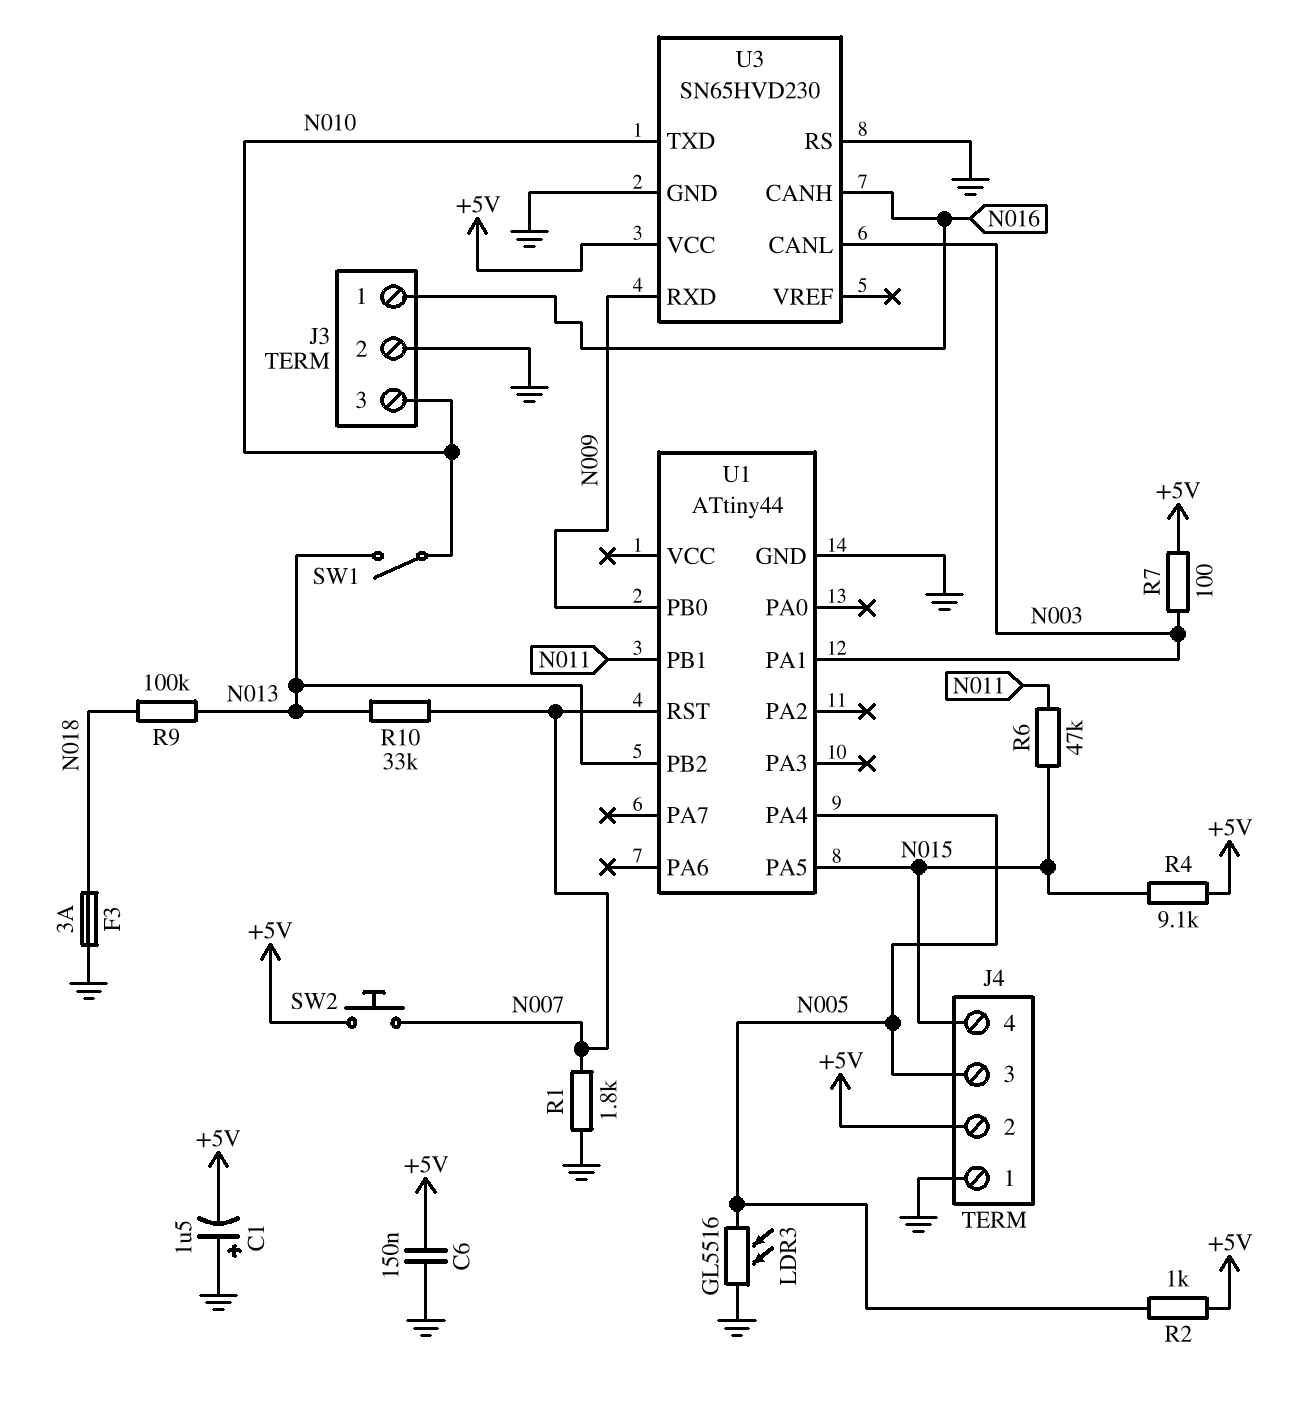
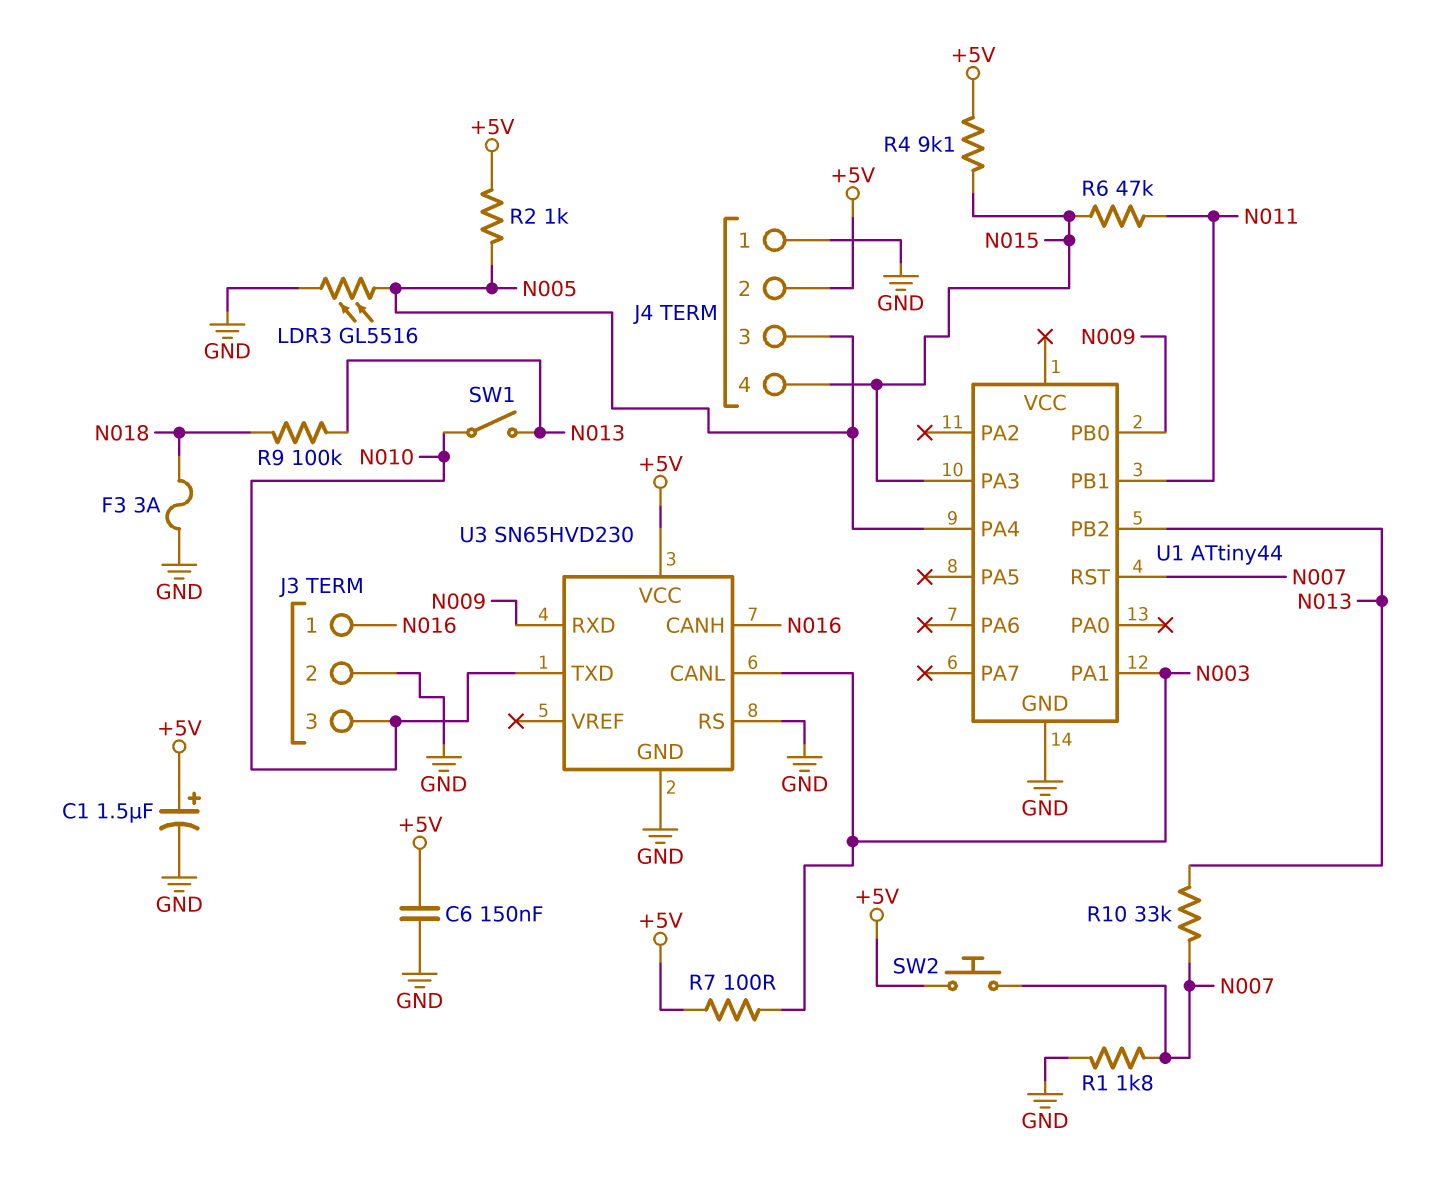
C1: 1.5uF (plus GND, minus +5V) -> 1.5uF (plus +5V, minus GND)
U1 pin PA3: none -> N015
U1 pin PA5: N015 -> none

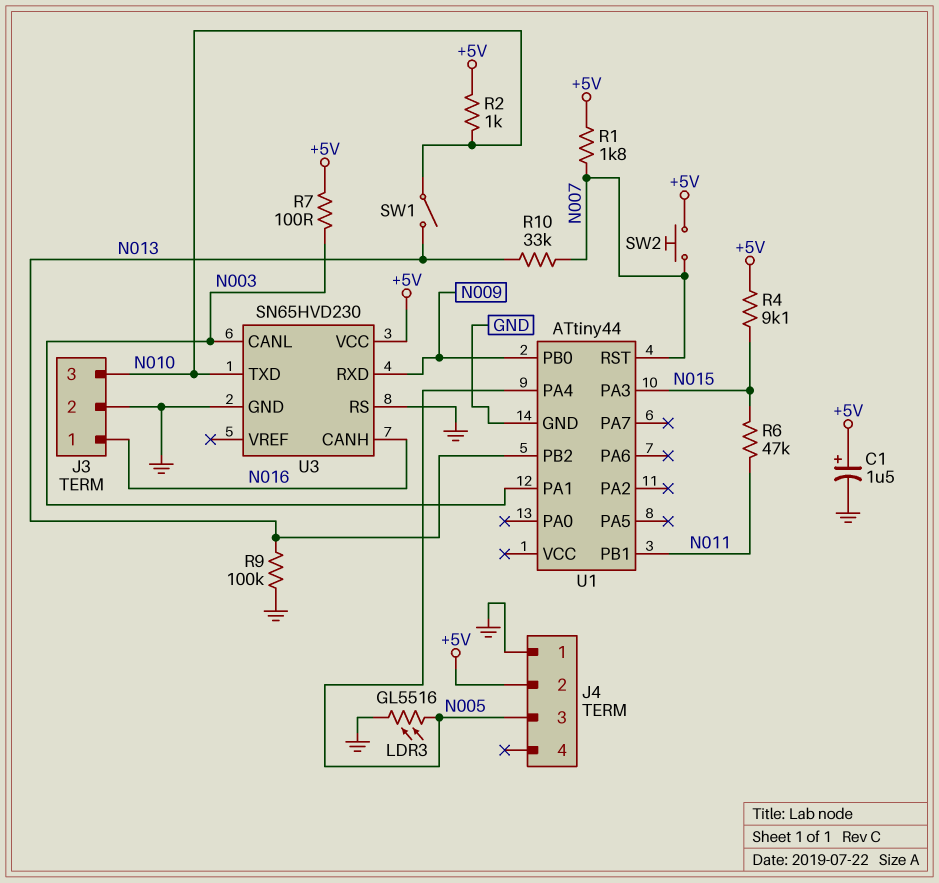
C6: 150nF (+5V, GND) -> none
F3: 3A (GND, N018) -> none
J4 pin 4: N015 -> none
R1: 1.8k (GND, N007) -> 1.8k (+5V, N007)
R2: 1k (+5V, N005) -> 1k (+5V, N010)
R9: 100k (N013, N018) -> 100k (GND, N013)

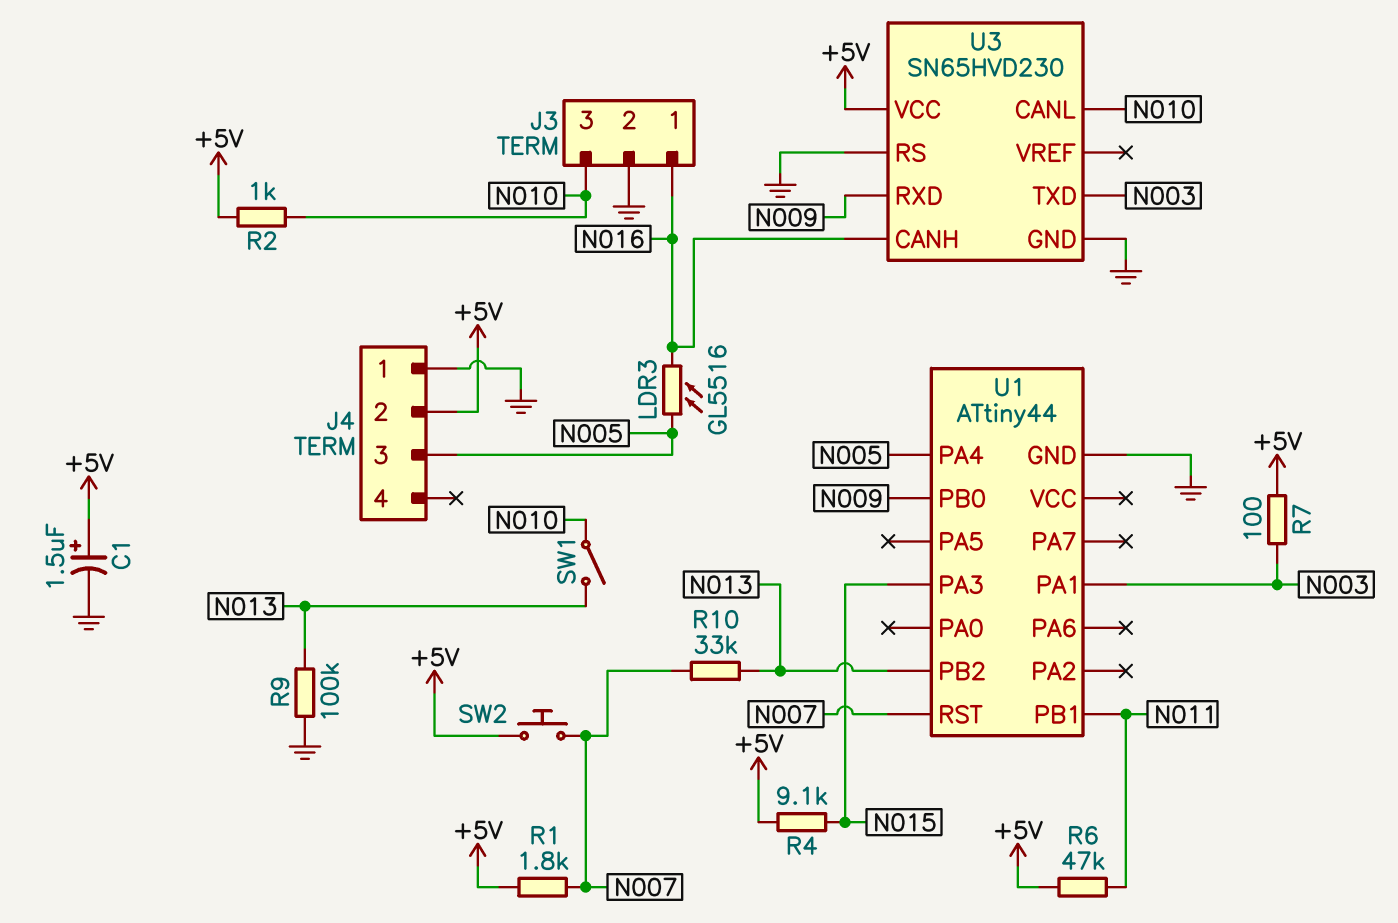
LDR3: GL5516 (GND, N005) -> GL5516 (N005, N016)
R6: 47k (N011, N015) -> 47k (+5V, N011)
U3 pin CANL: N003 -> N010
U3 pin TXD: N010 -> N003

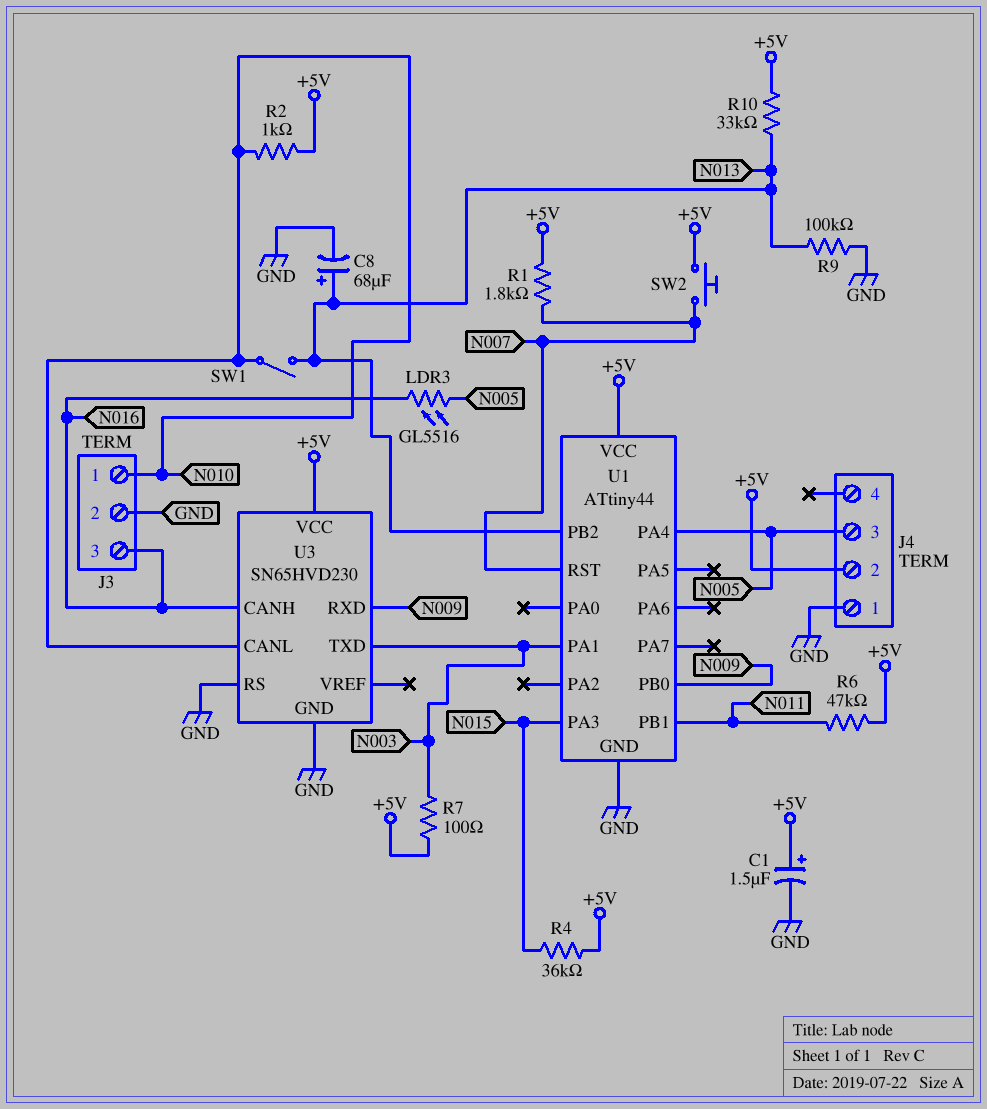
C8: none -> 68uF (plus N013, minus GND)
J3 pin 1: N016 -> N010
J3 pin 3: N010 -> N016
R4: 9.1k (+5V, N015) -> 36k (+5V, N015)
R10: 33k (N007, N013) -> 33k (+5V, N013)
U1 pin VCC: none -> +5V

